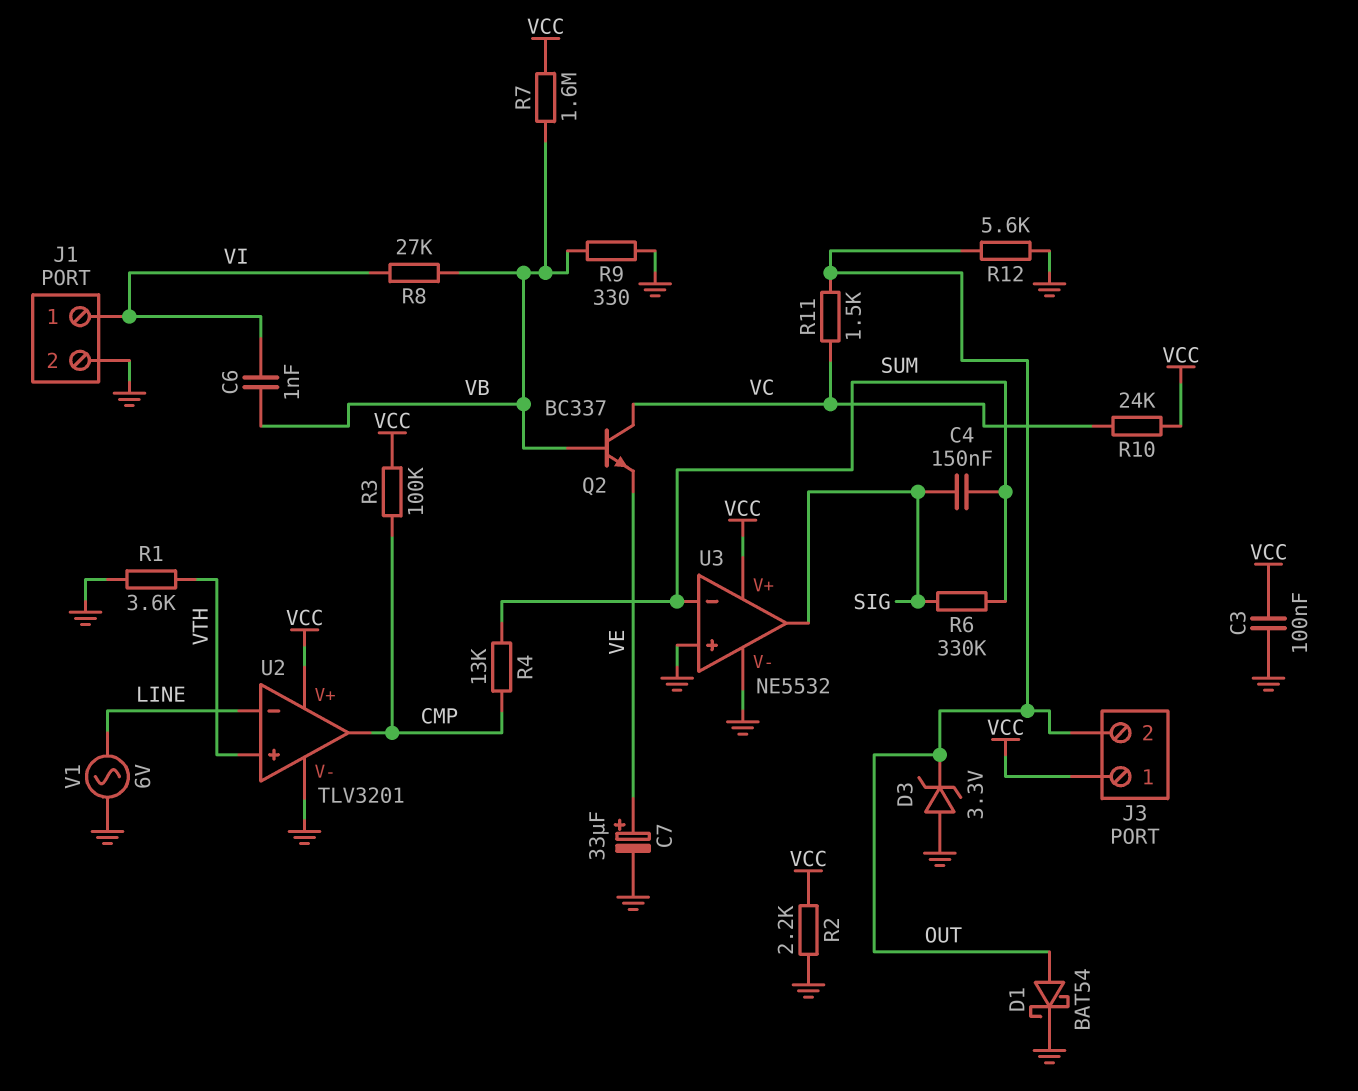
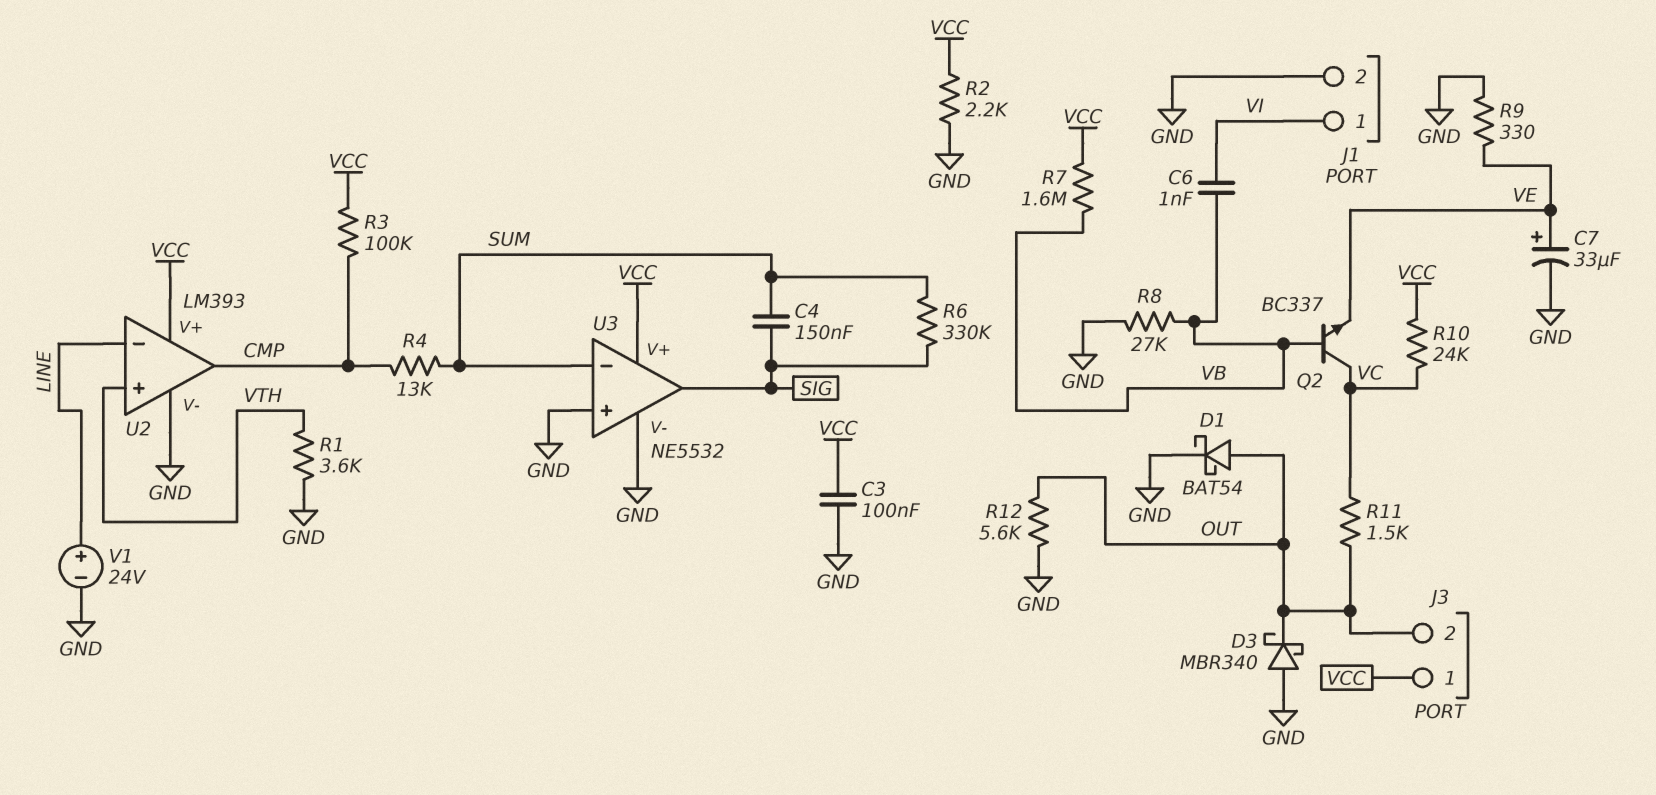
D3: zener 3.3V (A GND, K OUT) -> schottky MBR340 (A GND, K OUT)
R8: 27k (VB, VI) -> 27k (GND, VB)
R9: 330 (GND, VB) -> 330 (GND, VE)
U2: TLV3201 -> LM393
V1: AC 6V (GND, LINE) -> 24V (plus LINE, minus GND)

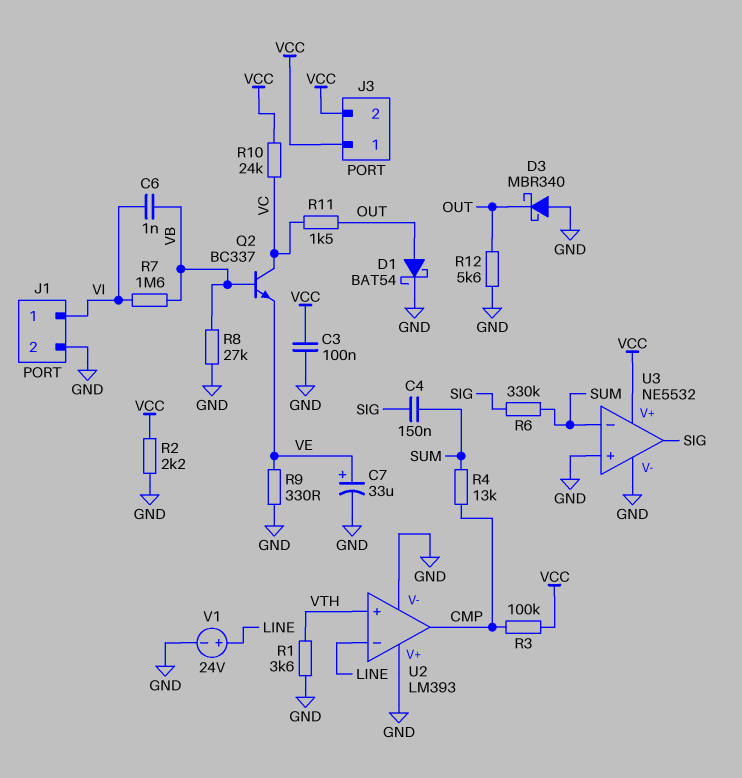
J3 pin 2: OUT -> VCC
R7: 1.6M (VB, VCC) -> 1.6M (VB, VI)
U2 pin V+: VCC -> GND

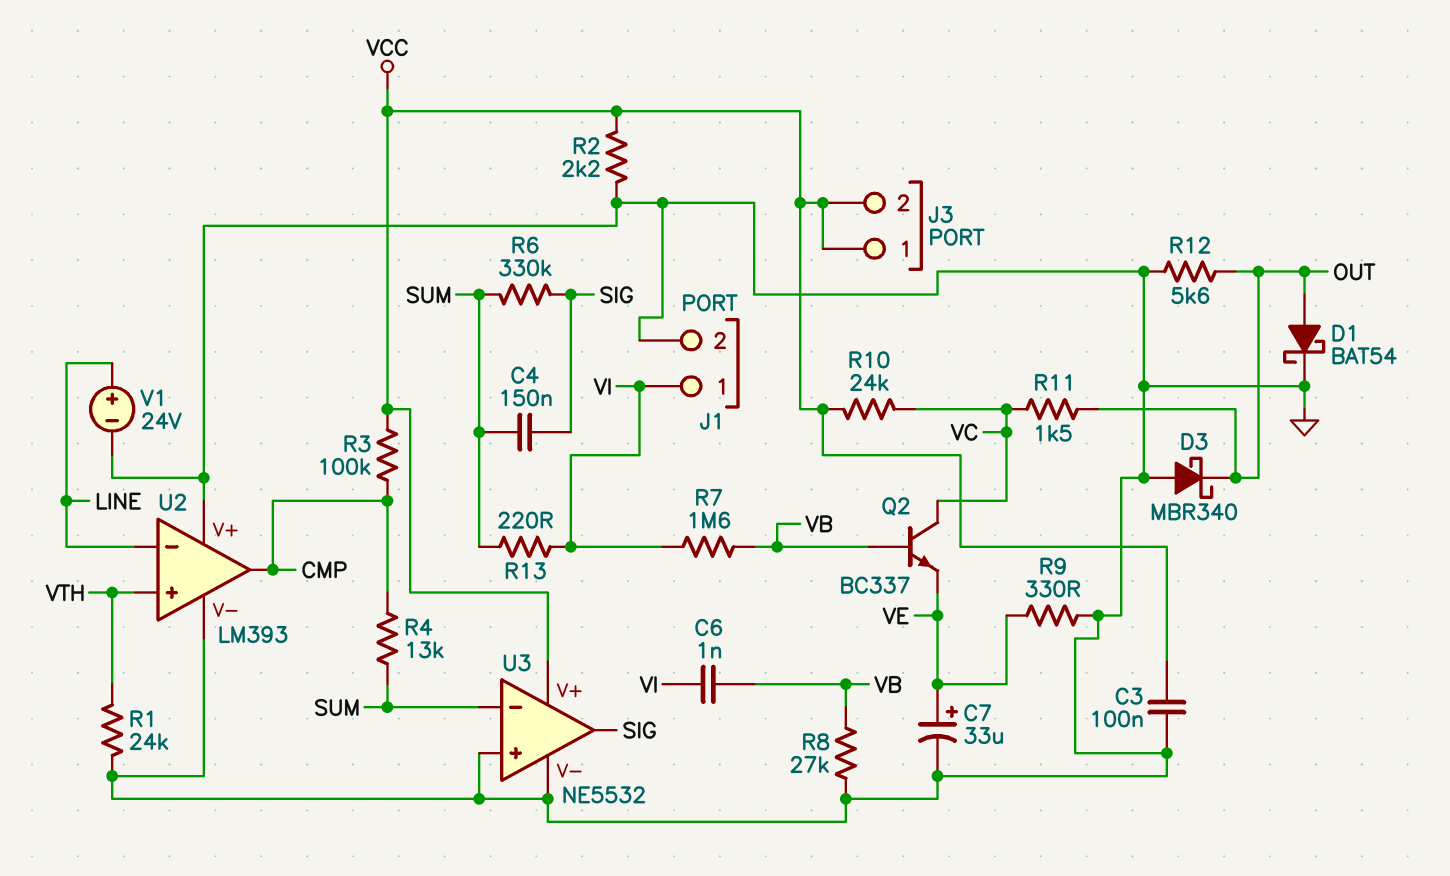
R1: 3.6k (GND, VTH) -> 24k (GND, VTH)
R13: none -> 220 (SUM, VI)

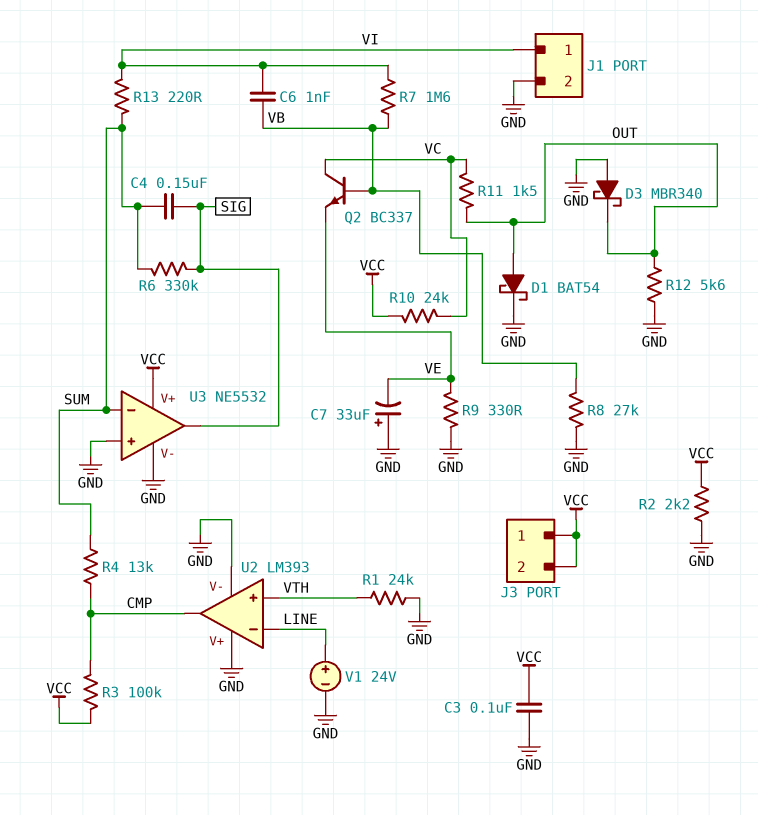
C7: 33uF (plus VE, minus GND) -> 33uF (plus GND, minus VE)

